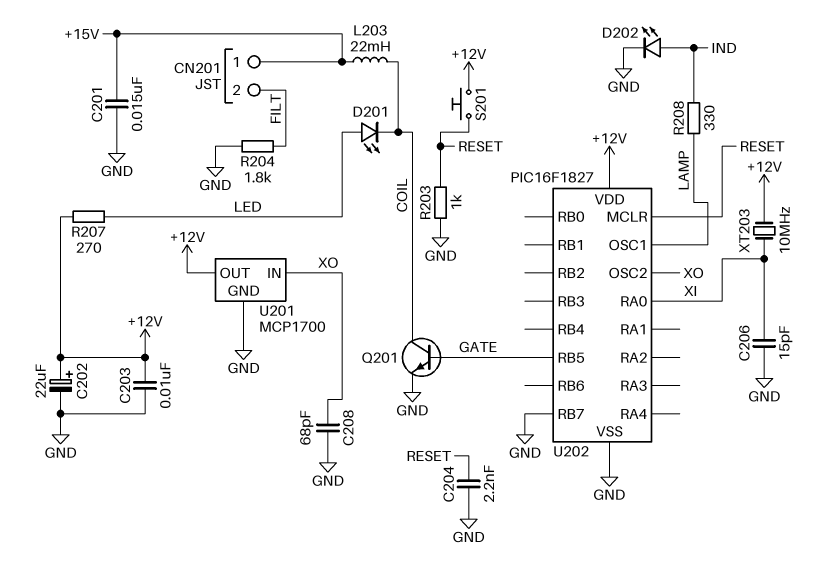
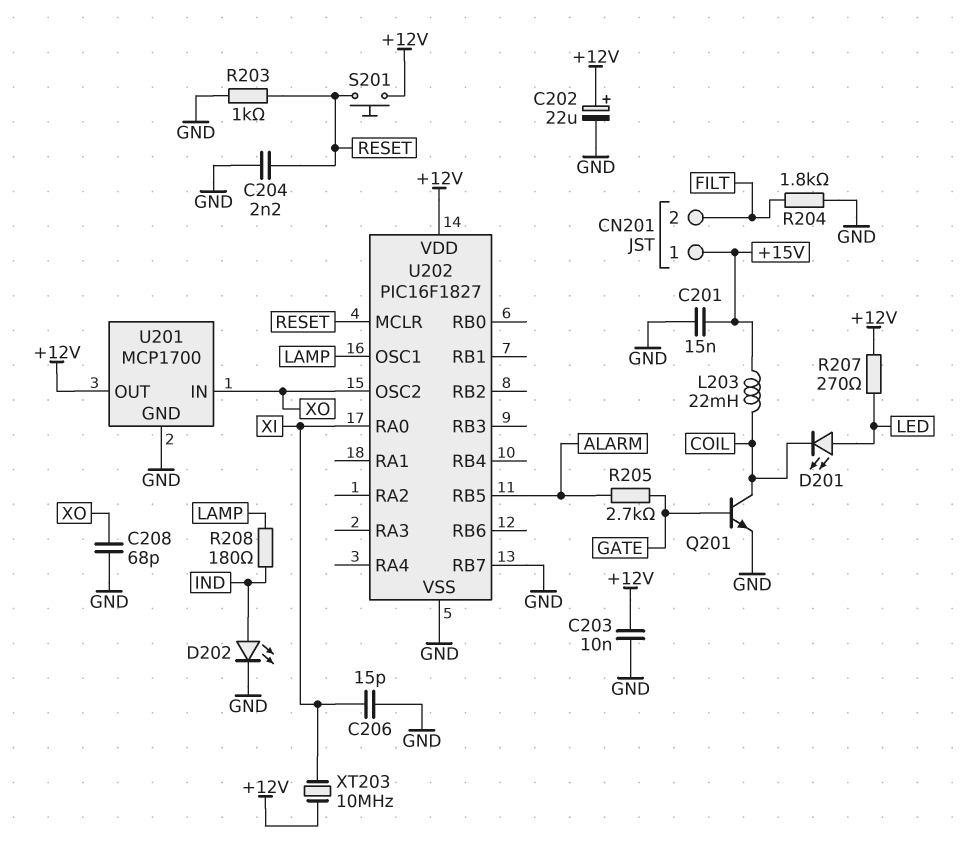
R205: none -> 2.7k (ALARM, GATE)
R208: 330 (IND, LAMP) -> 180 (IND, LAMP)
U202 pin RB5: GATE -> ALARM

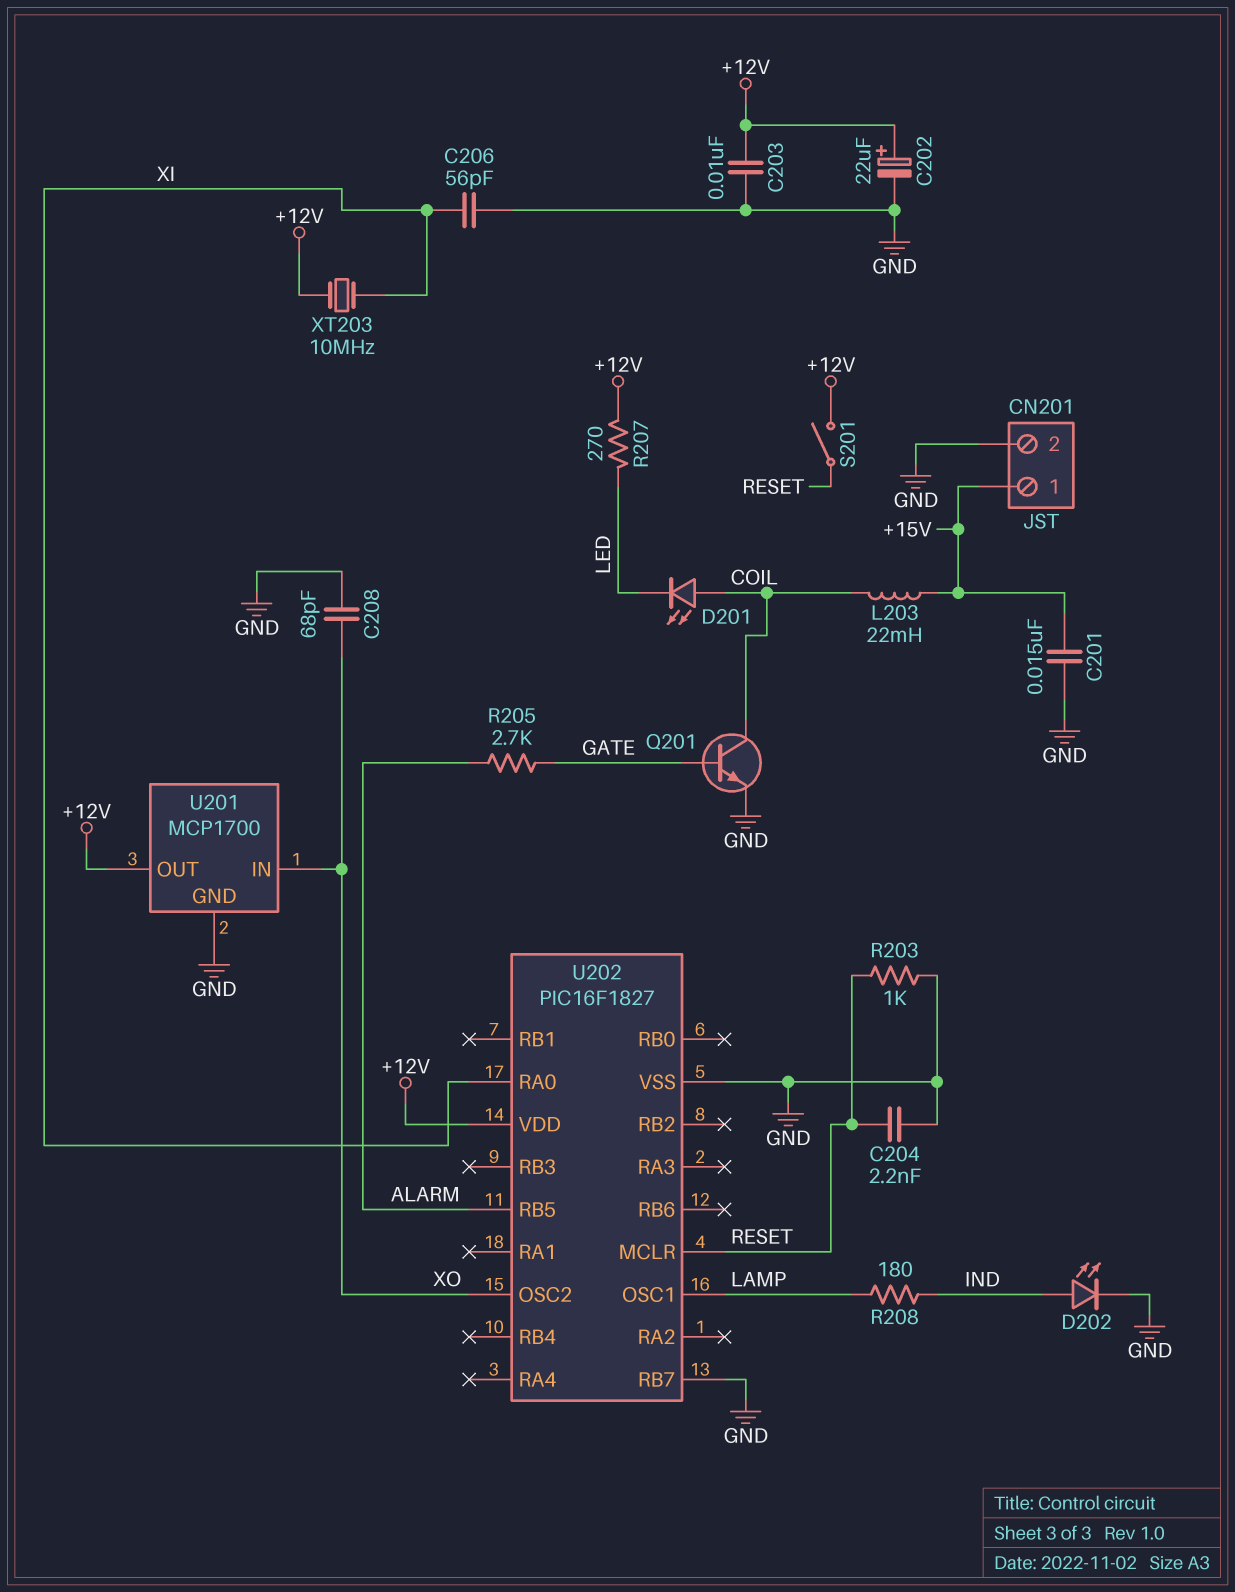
C206: 15pF (GND, XI) -> 56pF (GND, XI)
CN201 pin 2: FILT -> GND
D201: LED (A LED, K COIL) -> LED (A COIL, K LED)
R204: 1.8k (FILT, GND) -> none
S201: button (+12V, RESET) -> switch (+12V, RESET)

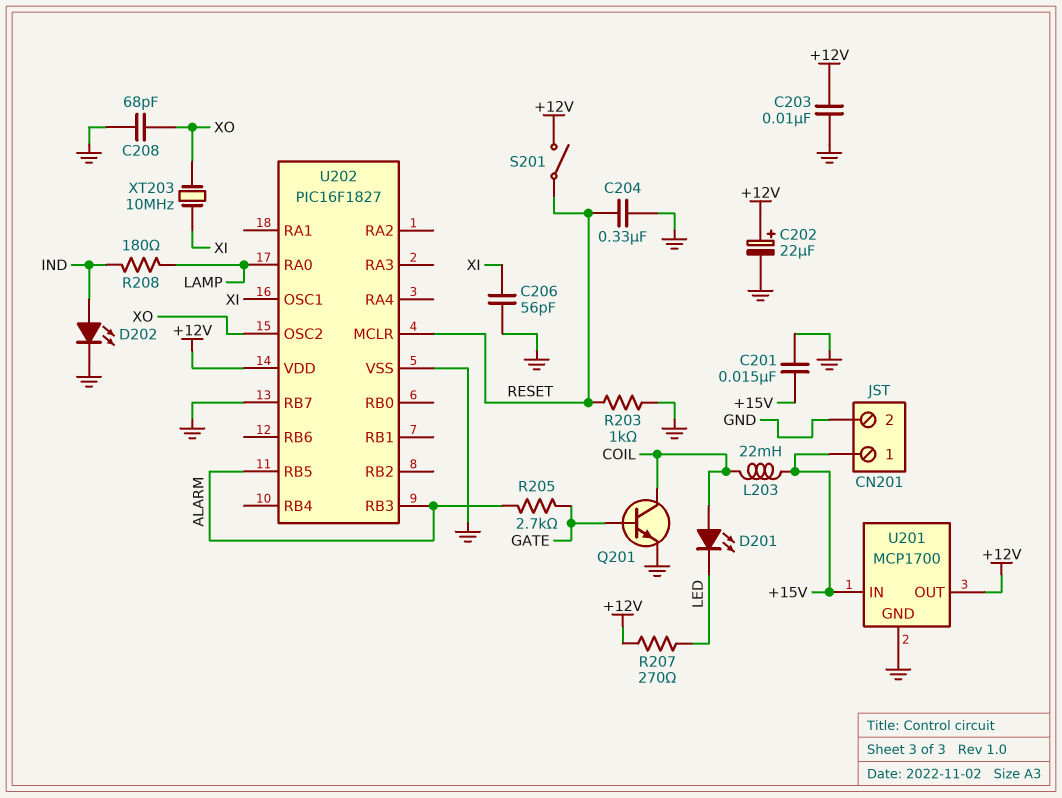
C204: 2.2nF (GND, RESET) -> 330nF (GND, RESET)
U201 pin IN: XO -> +15V
U202 pin OSC1: LAMP -> XI
U202 pin RA0: XI -> LAMP
U202 pin RB3: none -> ALARM
XT203: 10MHz (+12V, XI) -> 10MHz (XI, XO)

